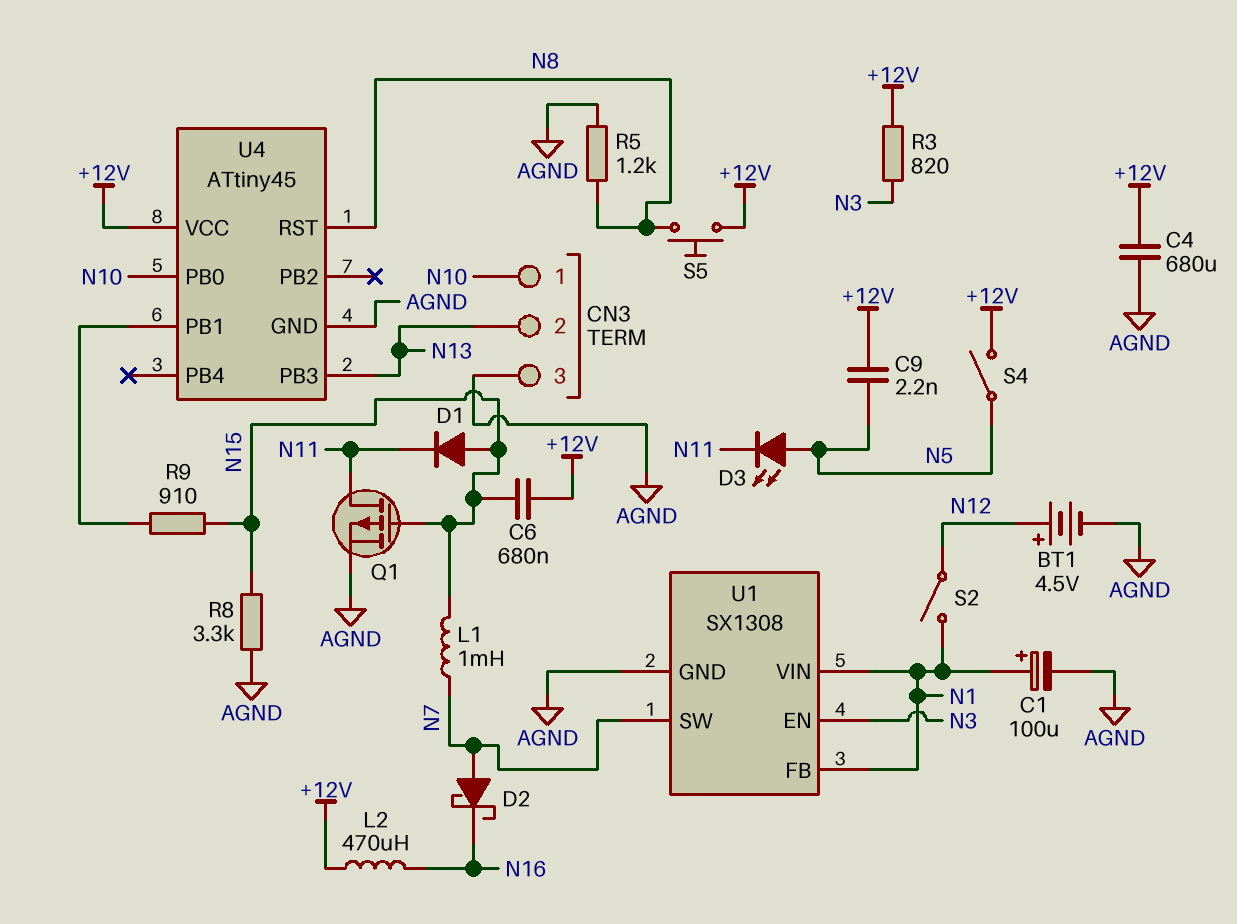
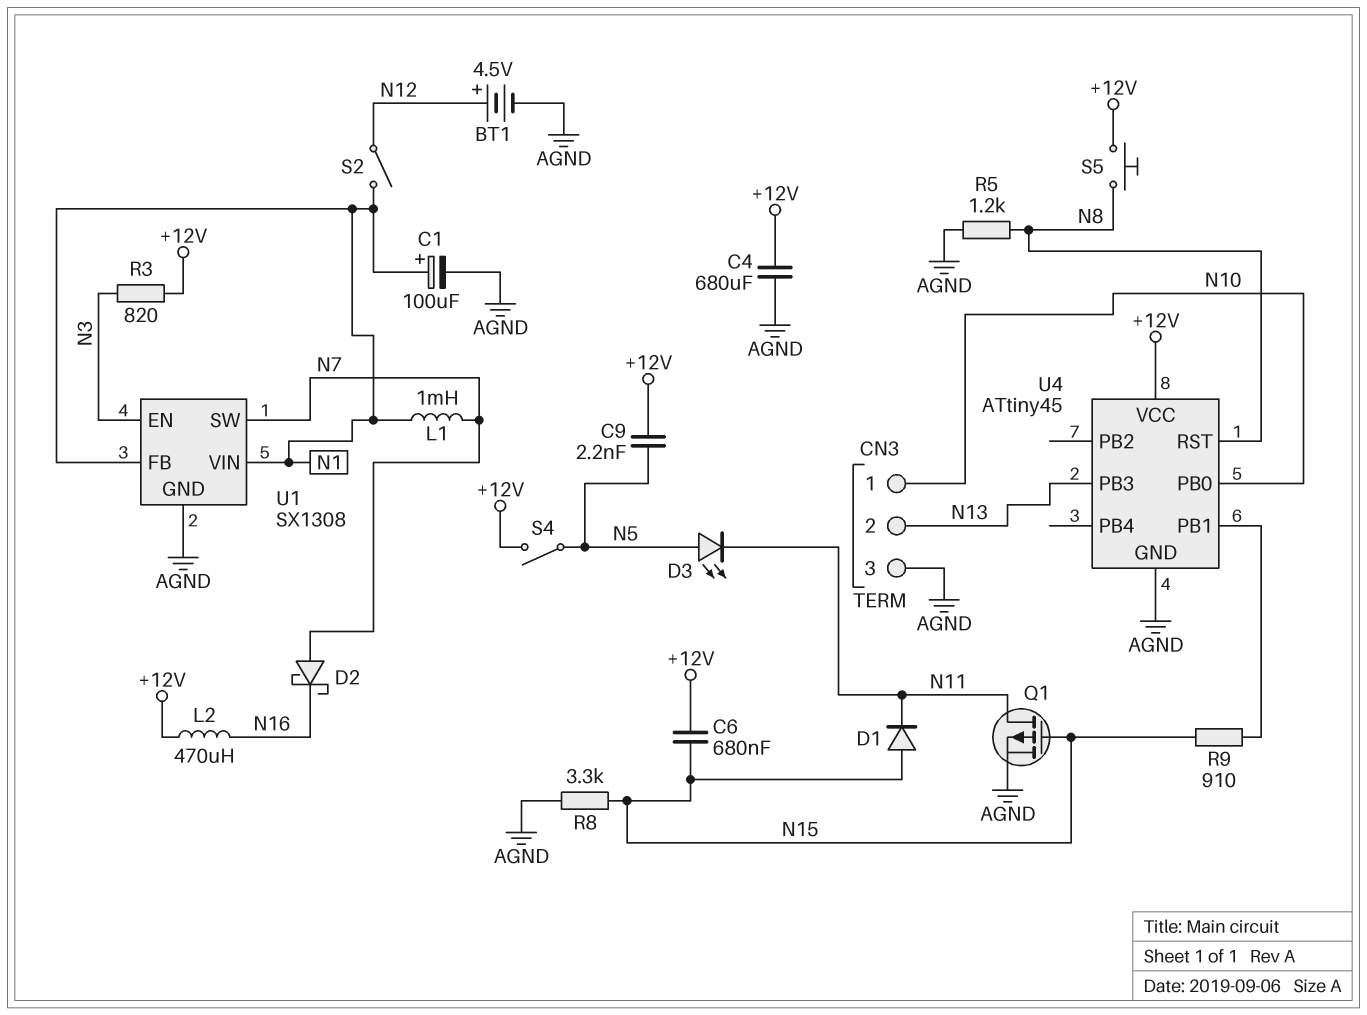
L1: 1mH (N7, N15) -> 1mH (N1, N7)

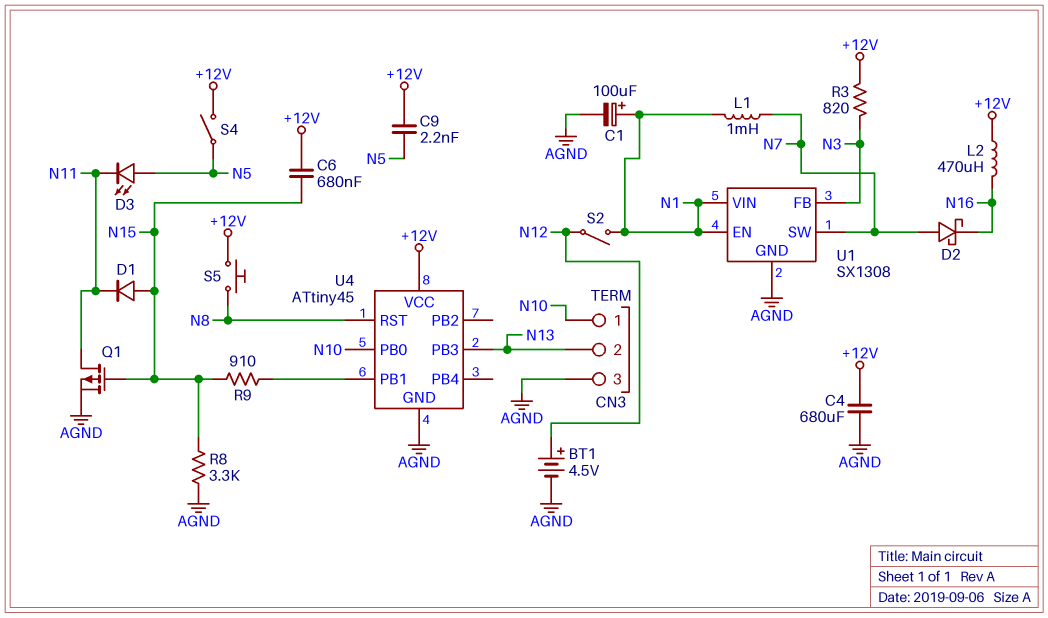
R5: 1.2k (AGND, N8) -> none
U1 pin EN: N3 -> N1
U1 pin FB: N1 -> N3

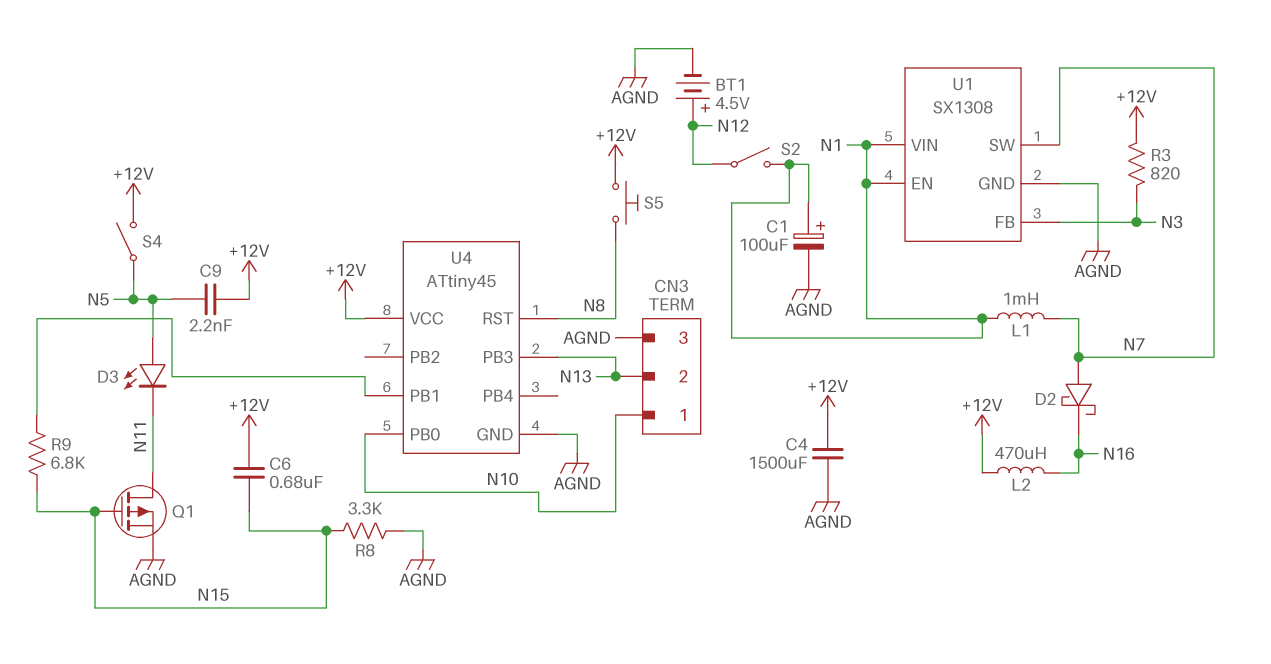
C4: 680uF (+12V, AGND) -> 1500uF (+12V, AGND)
D1: diode (A N15, K N11) -> none
R9: 910 (N15, U4/PB1) -> 6.8k (N15, U4/PB1)

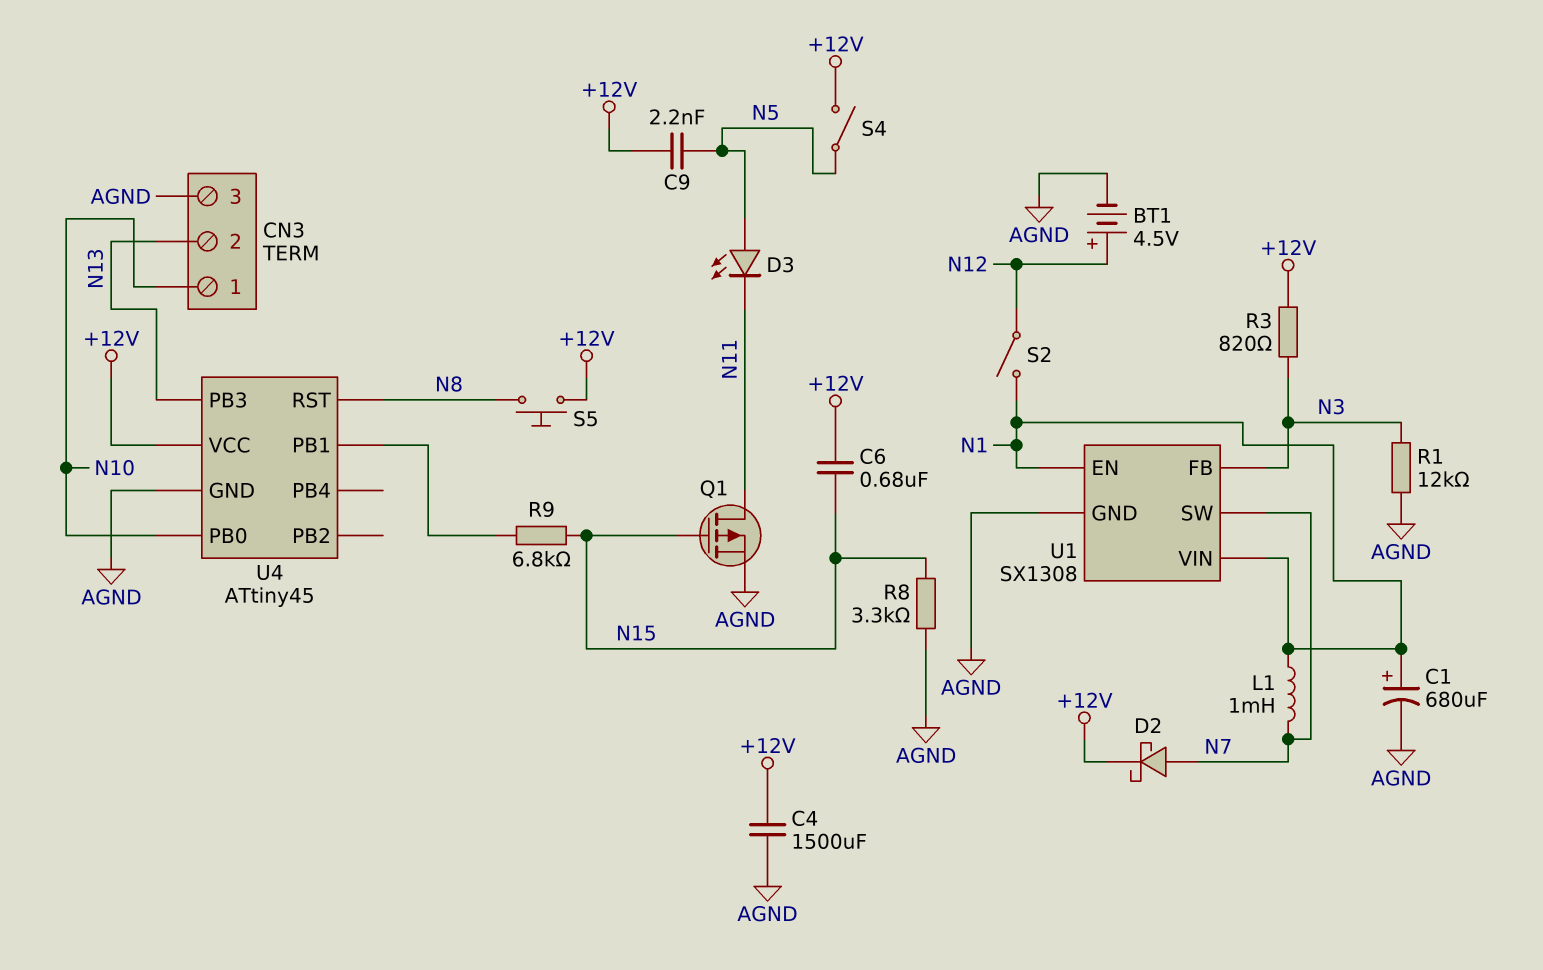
C1: 100uF (plus N1, minus AGND) -> 680uF (plus N1, minus AGND)
D2: schottky (A N7, K N16) -> schottky (A N7, K +12V)
L2: 470uH (+12V, N16) -> none
R1: none -> 12k (AGND, N3)

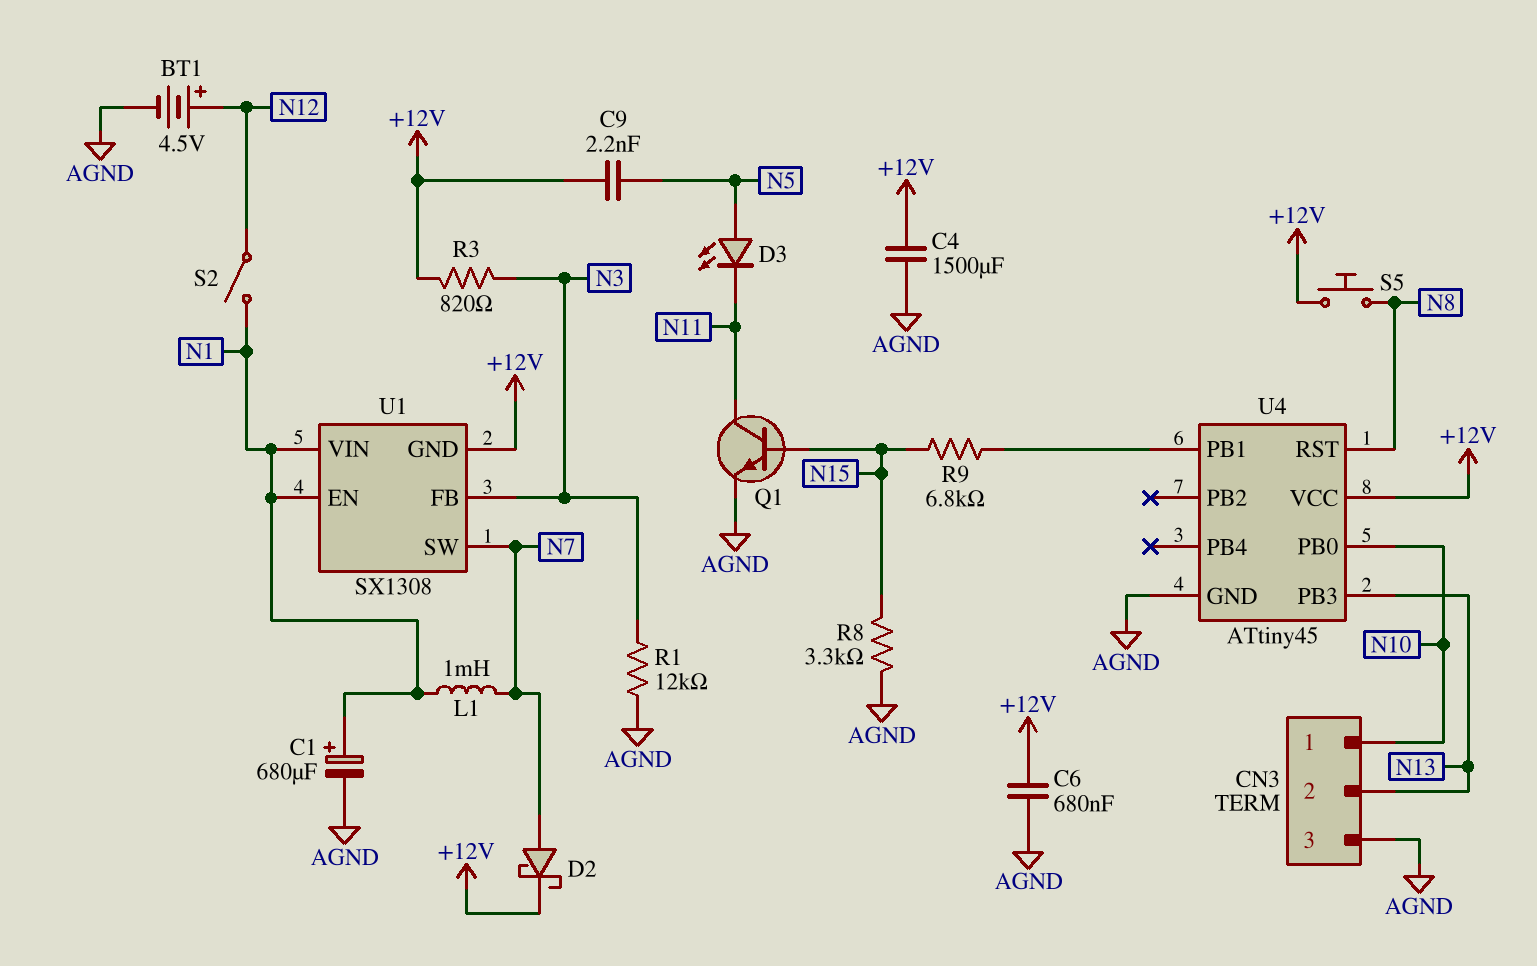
C6: 680nF (+12V, N15) -> 680nF (+12V, AGND)
Q1: PMOS (G N15, D N11, S AGND) -> NPN (B N15, C N11, E AGND)
S4: switch (+12V, N5) -> none
U1 pin GND: AGND -> +12V

